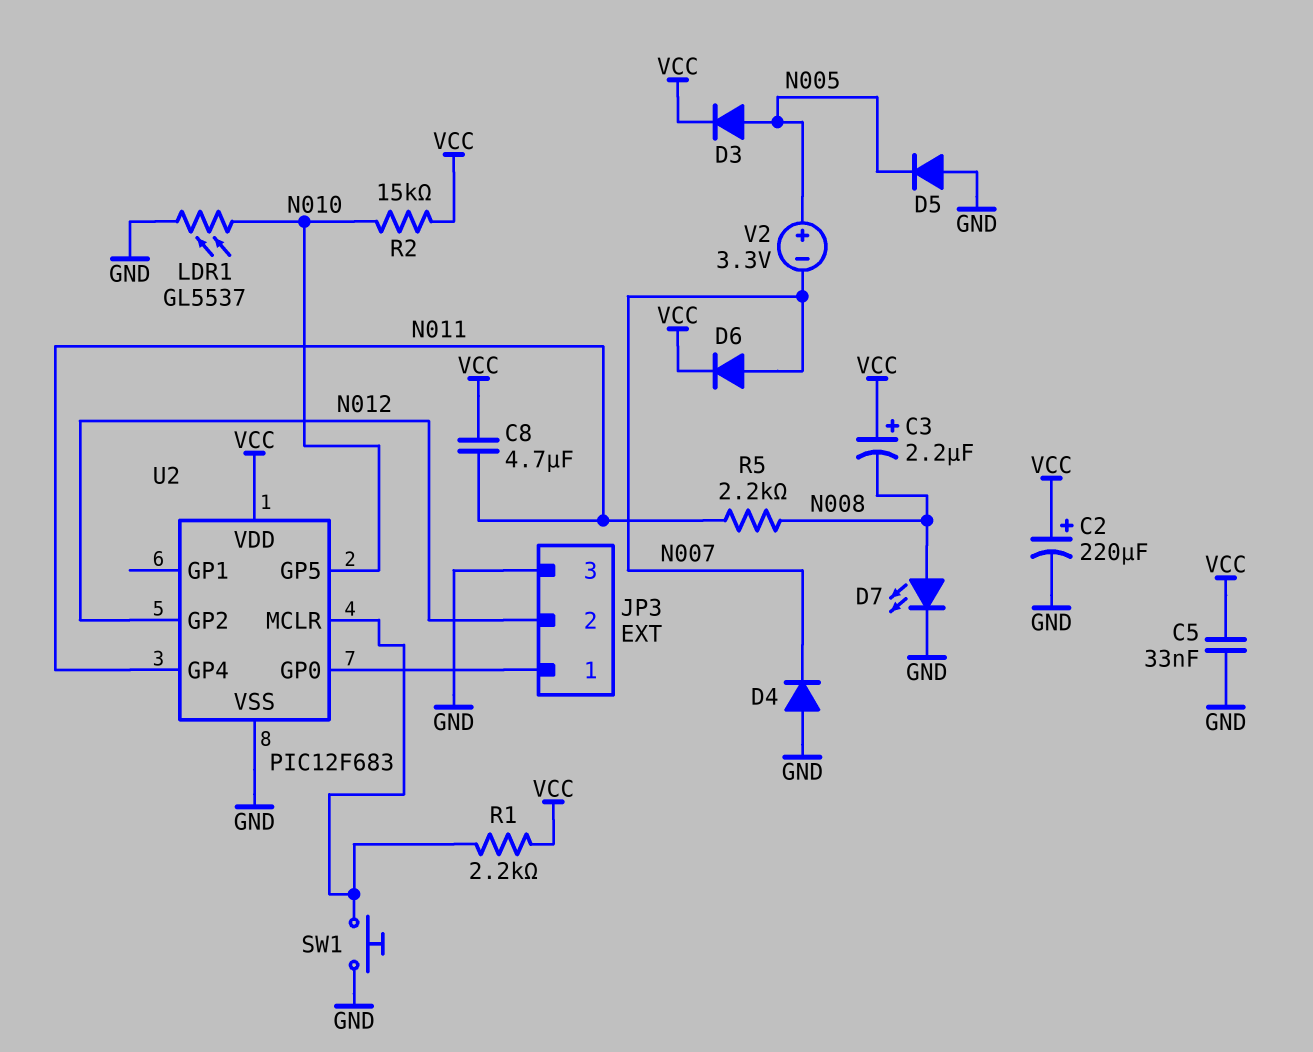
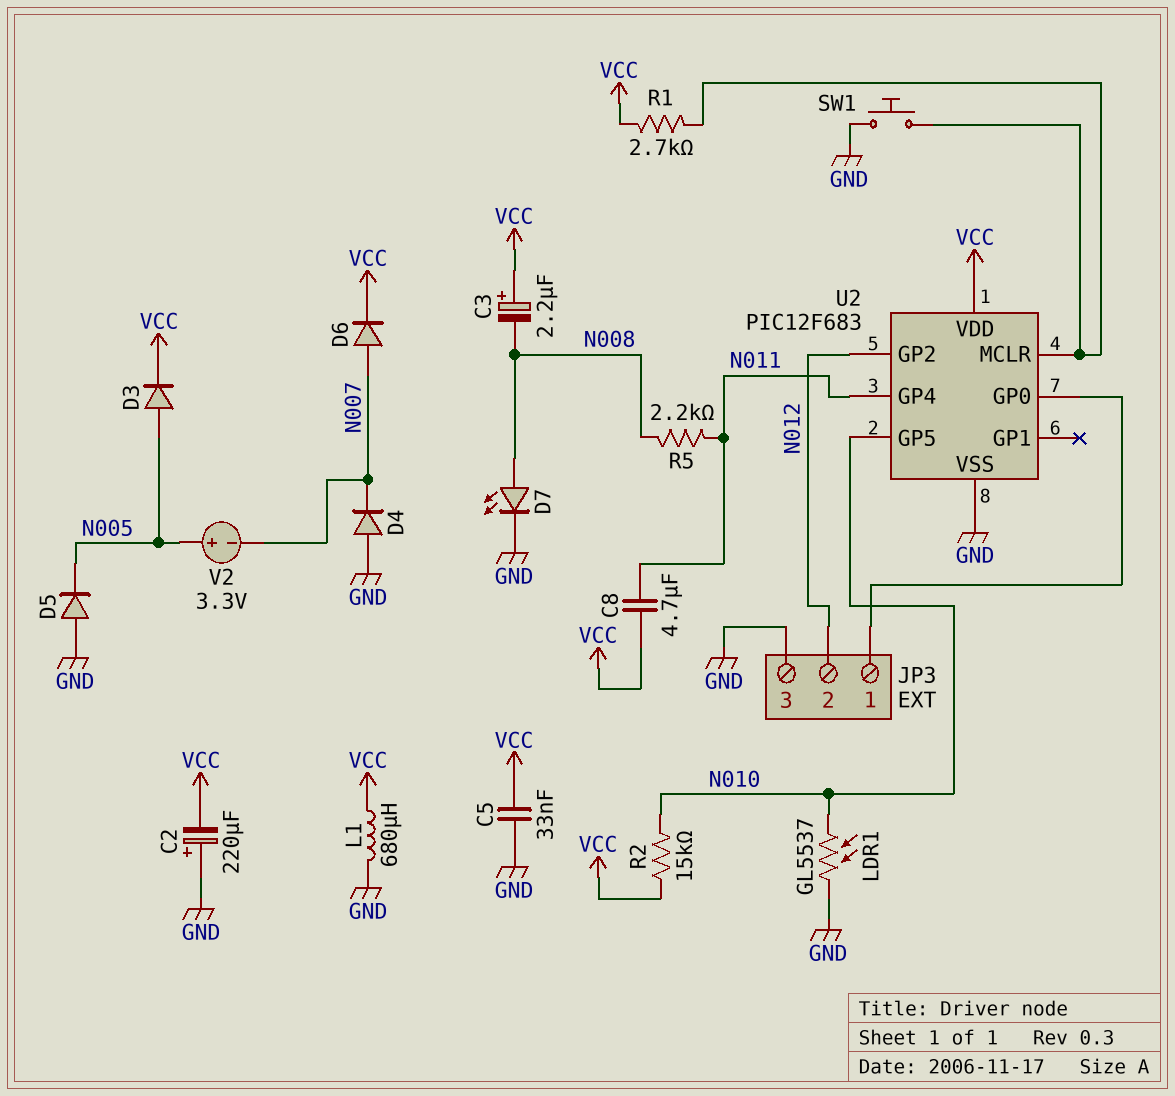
C2: 220uF (plus VCC, minus GND) -> 220uF (plus GND, minus VCC)
L1: none -> 680uH (GND, VCC)
R1: 2.2k (U2/MCLR, VCC) -> 2.7k (U2/MCLR, VCC)

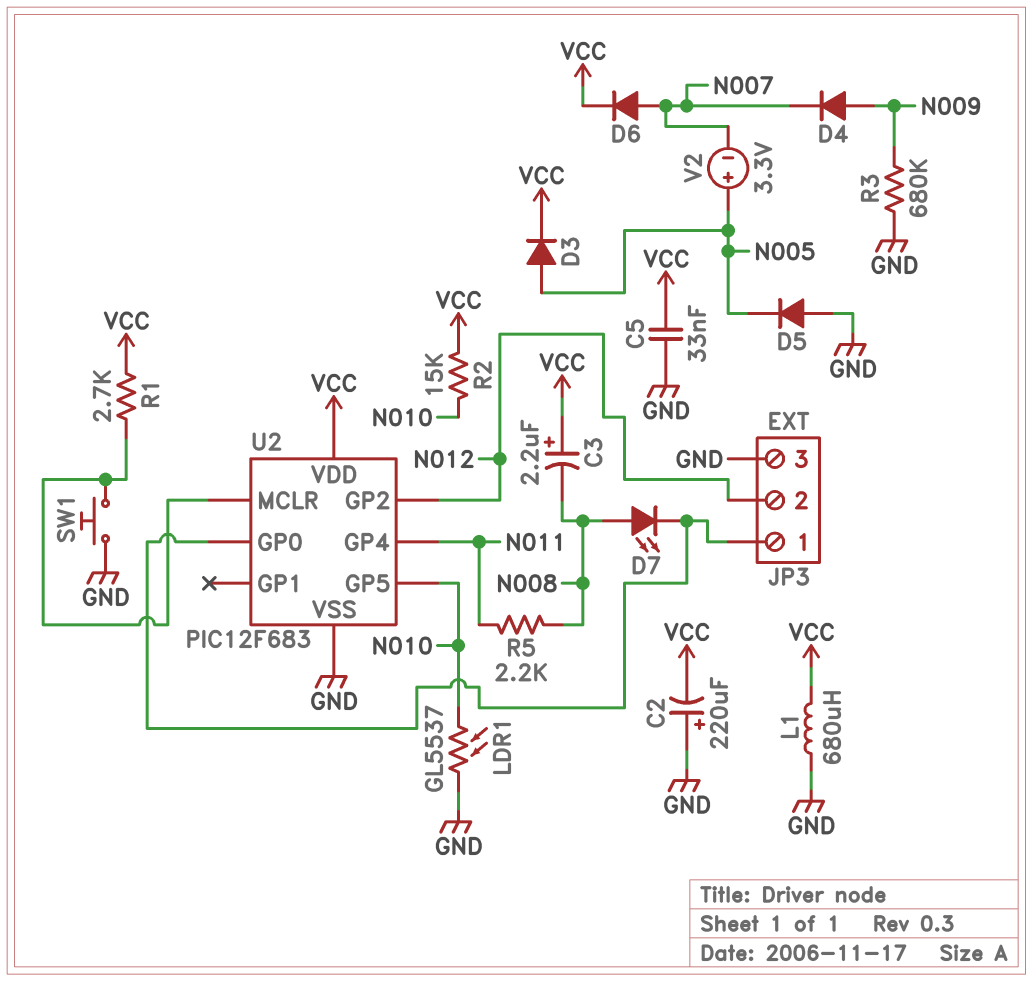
C8: 4.7uF (N011, VCC) -> none
D4: diode (A GND, K N007) -> diode (A N009, K N007)
D7: LED (A N008, K GND) -> LED (A N008, K JP3/1)
R3: none -> 680k (GND, N009)

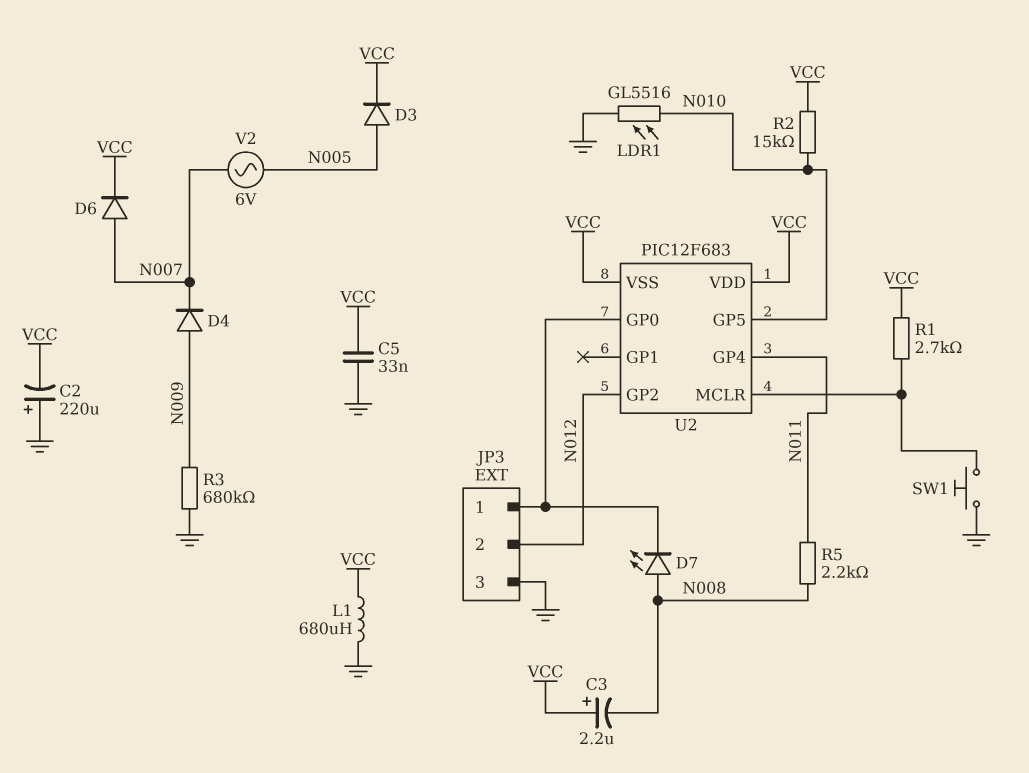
D5: diode (A GND, K N005) -> none
LDR1: GL5537 (GND, N010) -> GL5516 (GND, N010)
U2 pin VSS: GND -> VCC
V2: 3.3V (plus N005, minus N007) -> AC 6V (N005, N007)

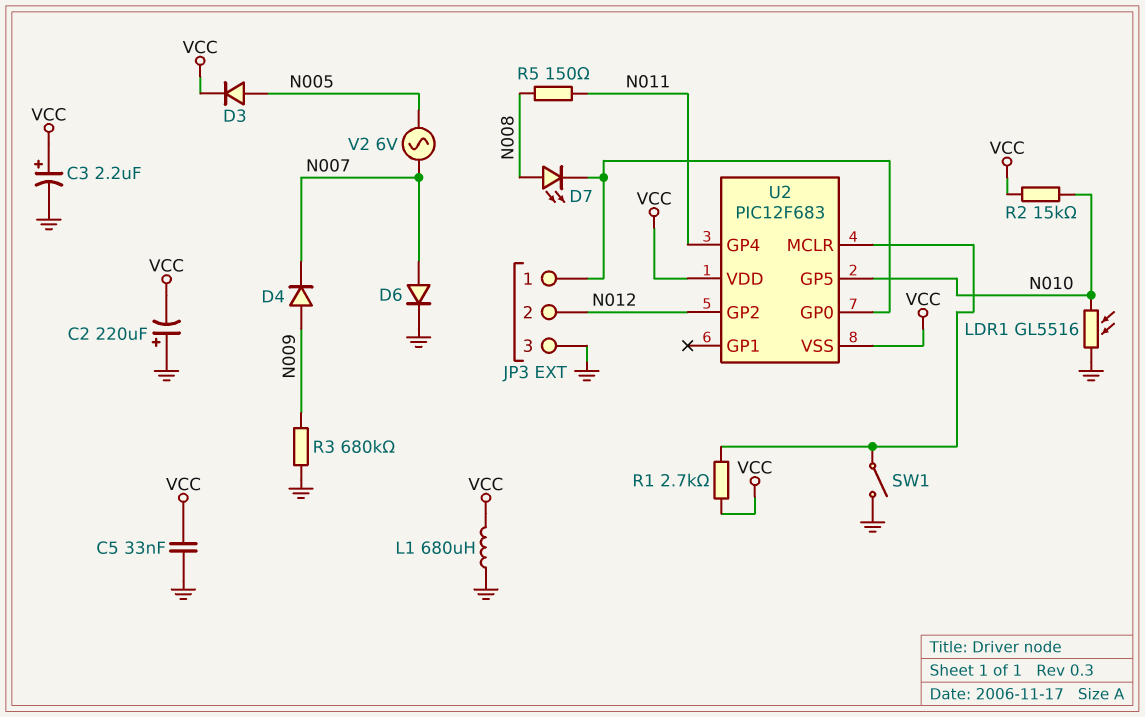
C3: 2.2uF (plus VCC, minus N008) -> 2.2uF (plus VCC, minus GND)
D6: diode (A N007, K VCC) -> diode (A N007, K GND)
R5: 2.2k (N008, N011) -> 150 (N008, N011)
SW1: button (GND, U2/MCLR) -> switch (GND, U2/MCLR)

